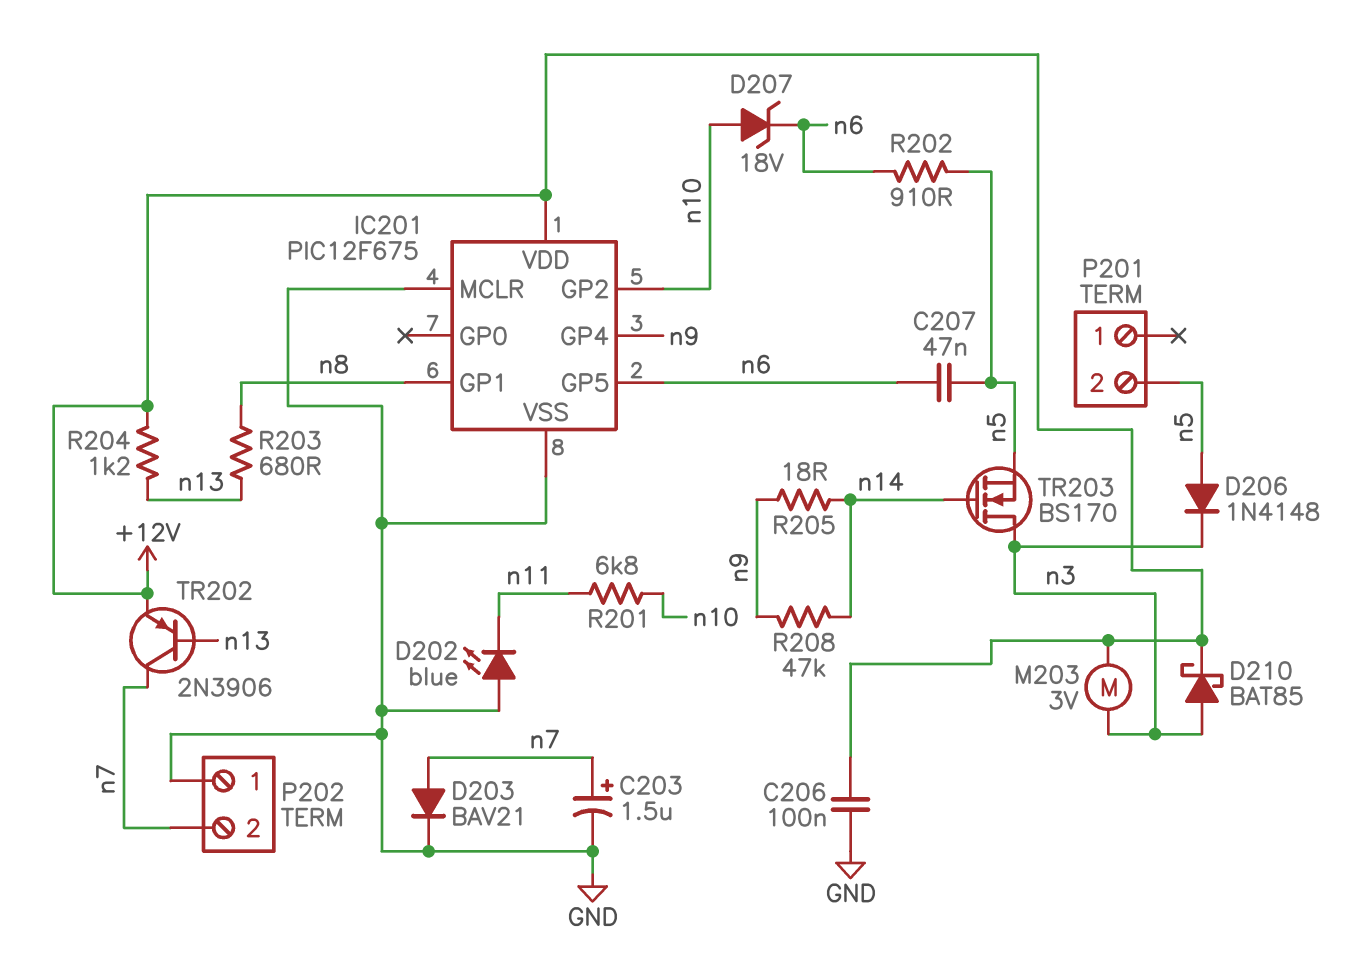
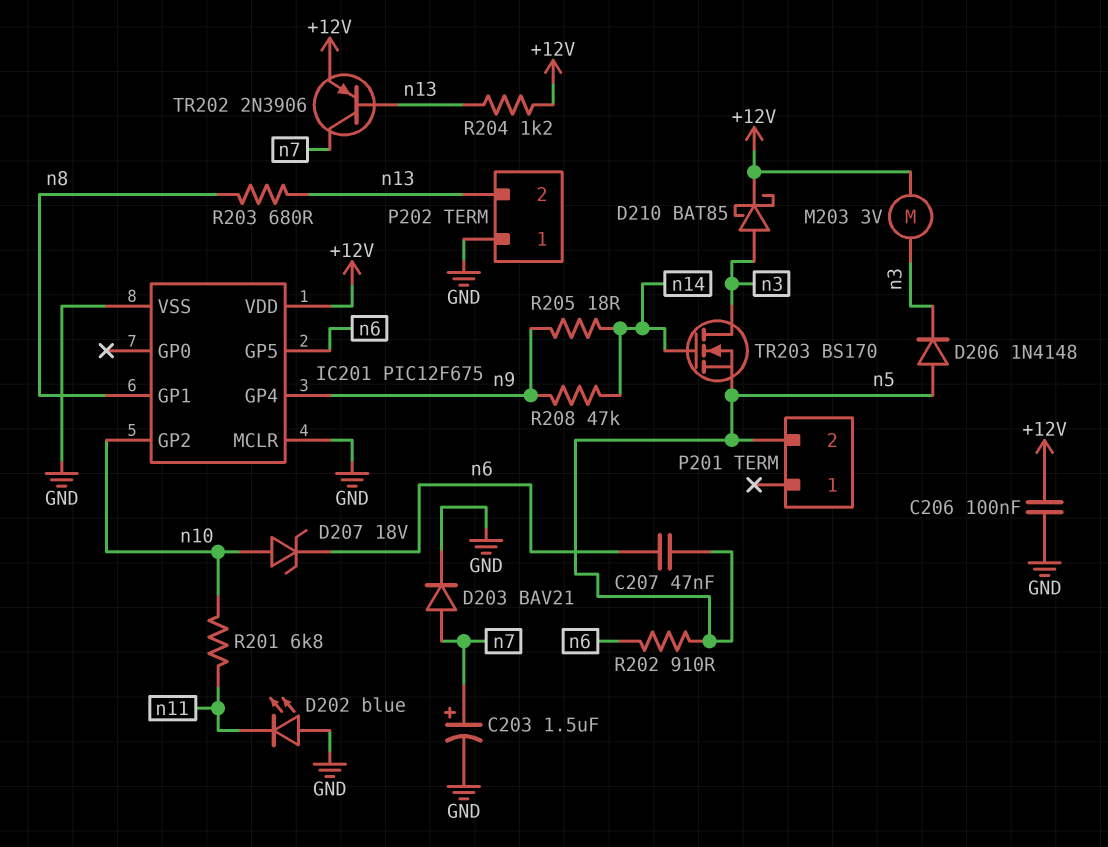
P202 pin 2: n7 -> n13

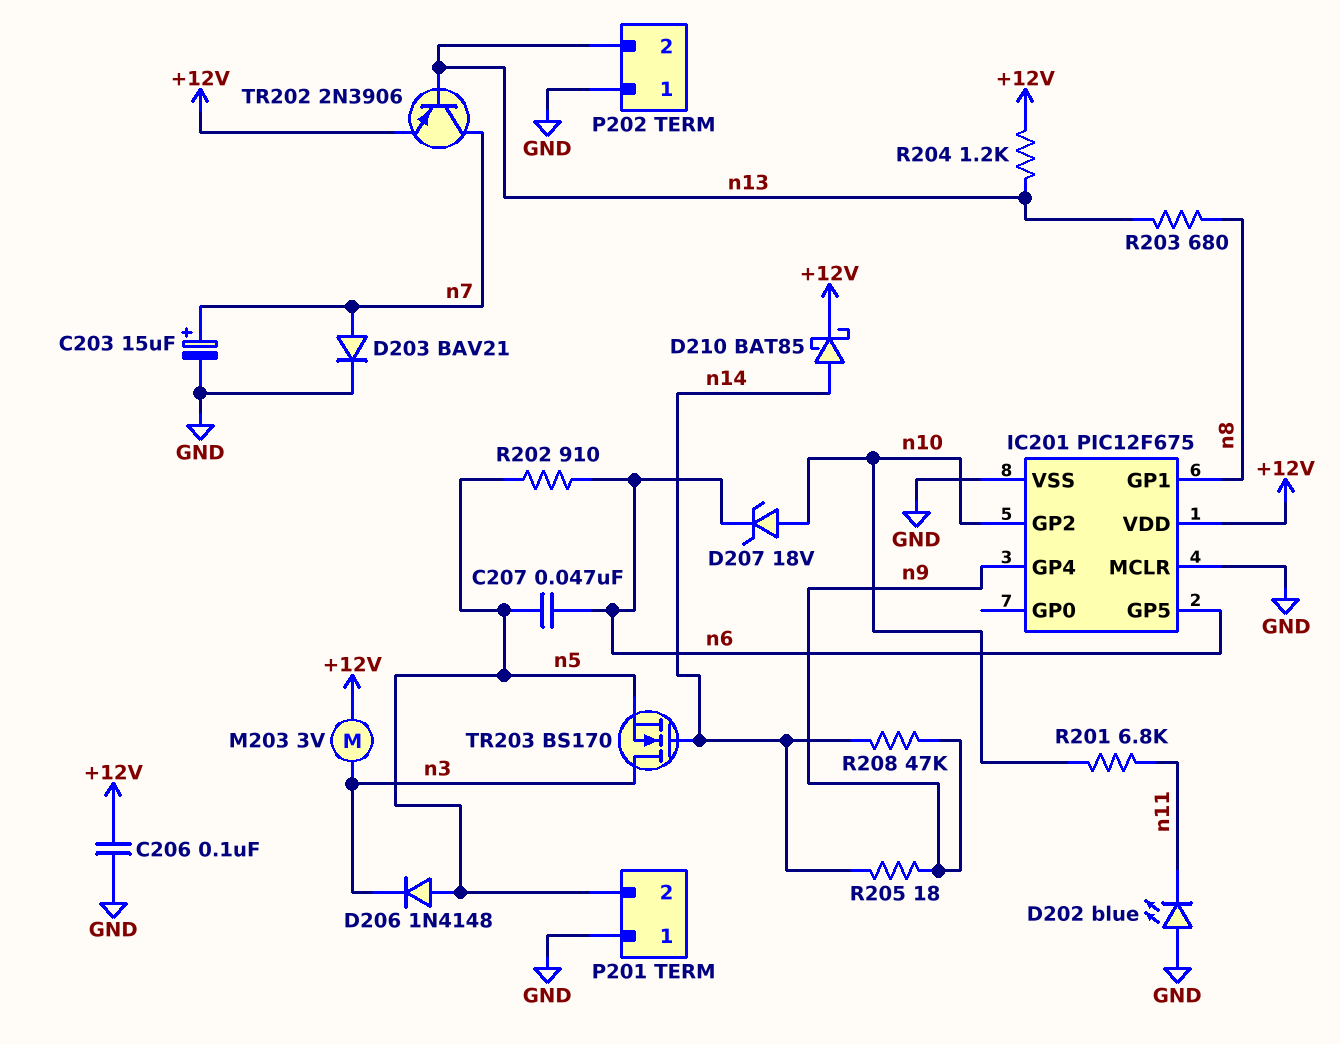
C203: 1.5uF (plus n7, minus GND) -> 15uF (plus n7, minus GND)
D210: schottky BAT85 (A n3, K +12V) -> schottky BAT85 (A n14, K +12V)
P201 pin 1: none -> GND

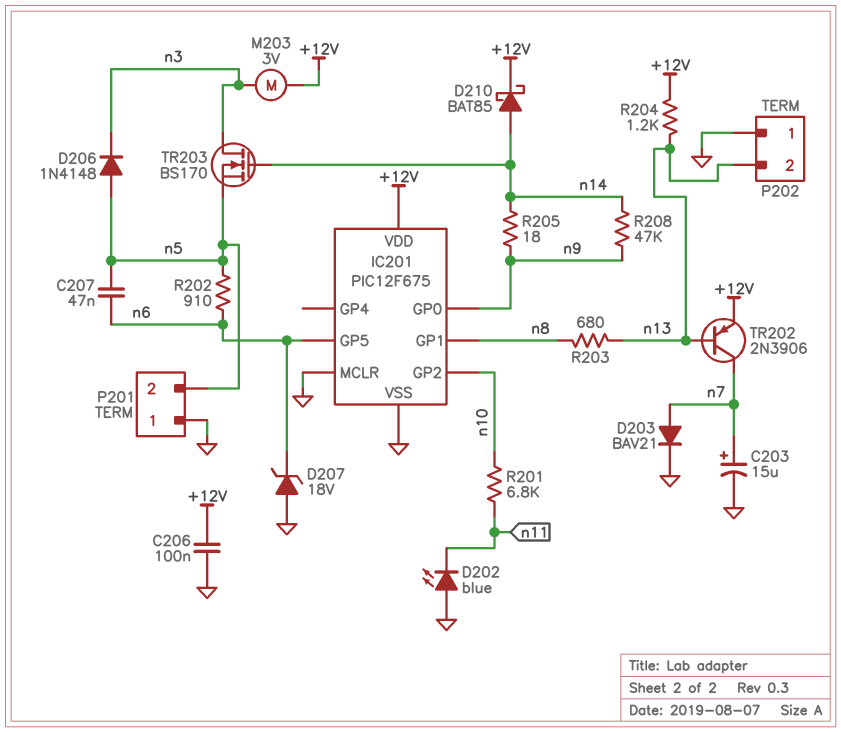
D207: zener 18V (A n10, K n6) -> zener 18V (A GND, K n6)
IC201 pin GP0: none -> n9
IC201 pin GP4: n9 -> none

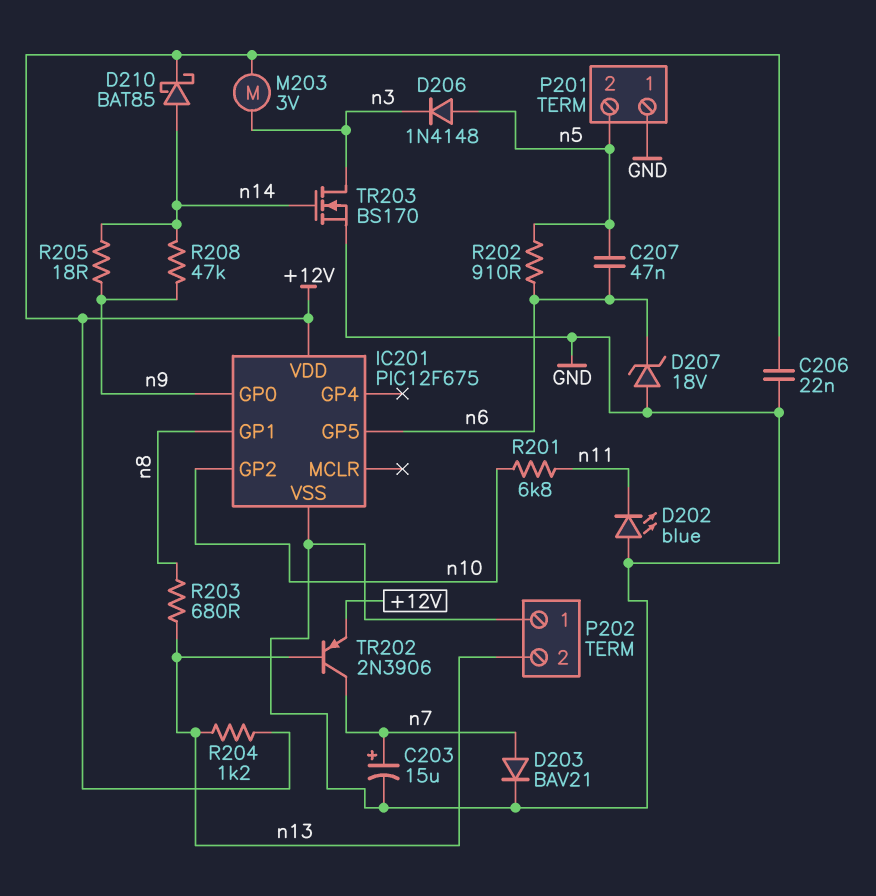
C206: 100nF (+12V, GND) -> 22nF (+12V, GND)
IC201 pin MCLR: GND -> none
TR203: NMOS BS170 (G n14, D n3, S n5) -> NMOS BS170 (G n14, D n3, S GND)

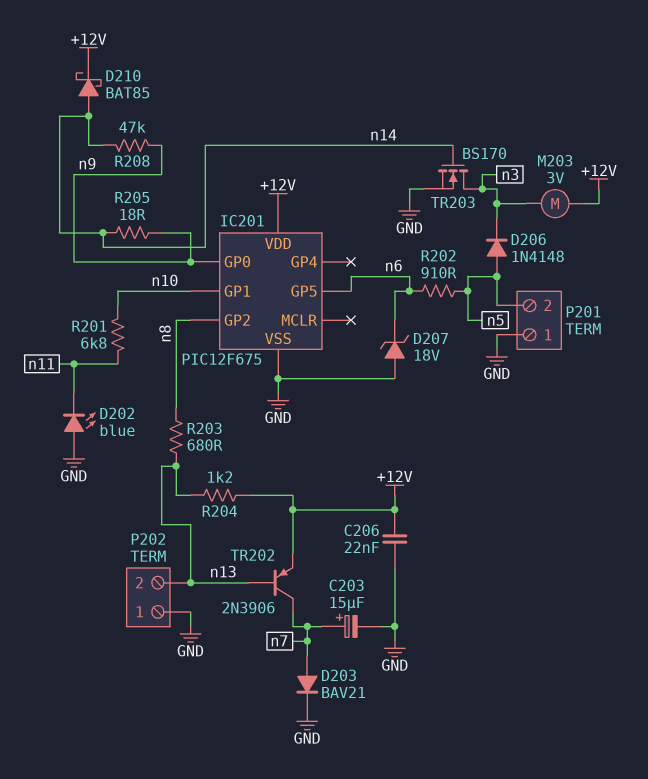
C207: 47nF (n5, n6) -> none
IC201 pin GP1: n8 -> n10
IC201 pin GP2: n10 -> n8

